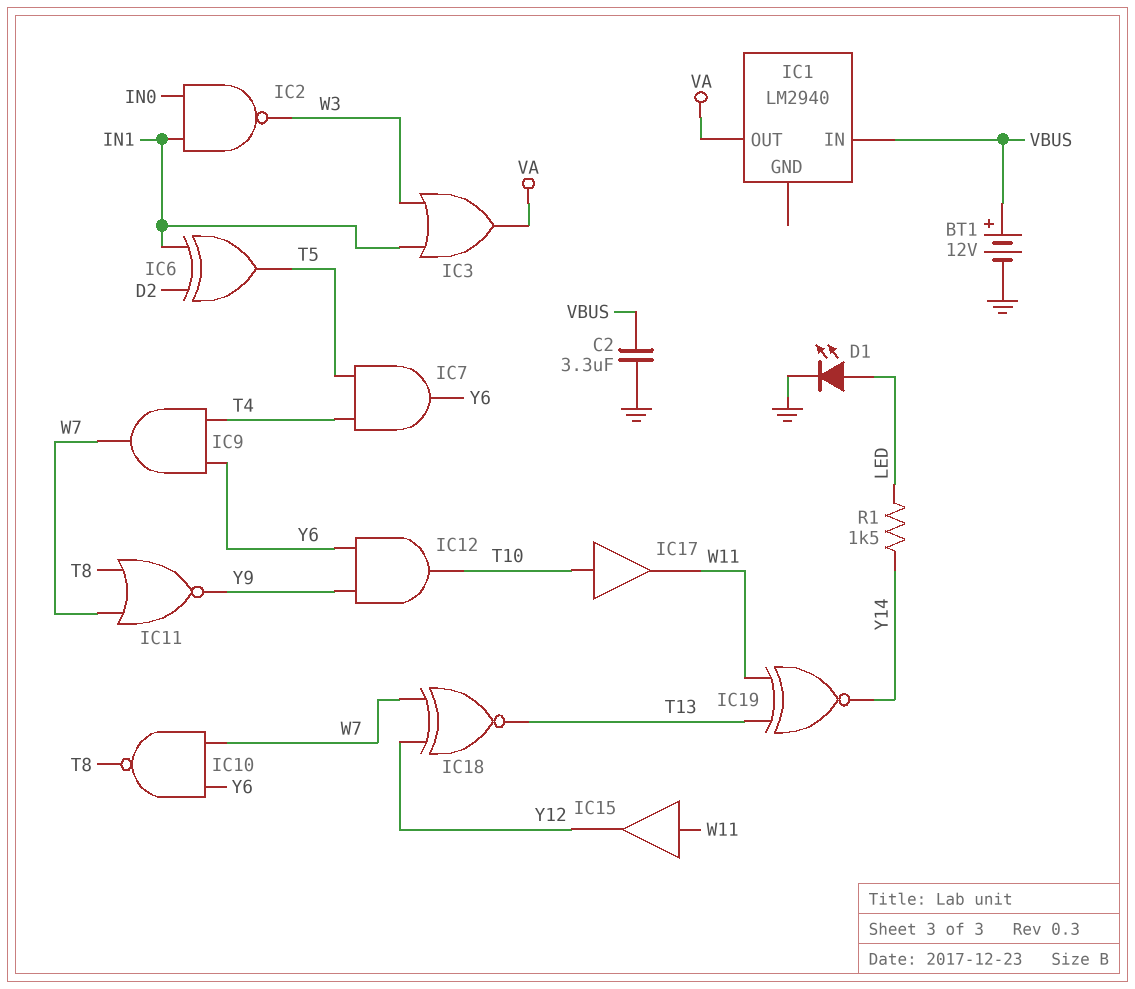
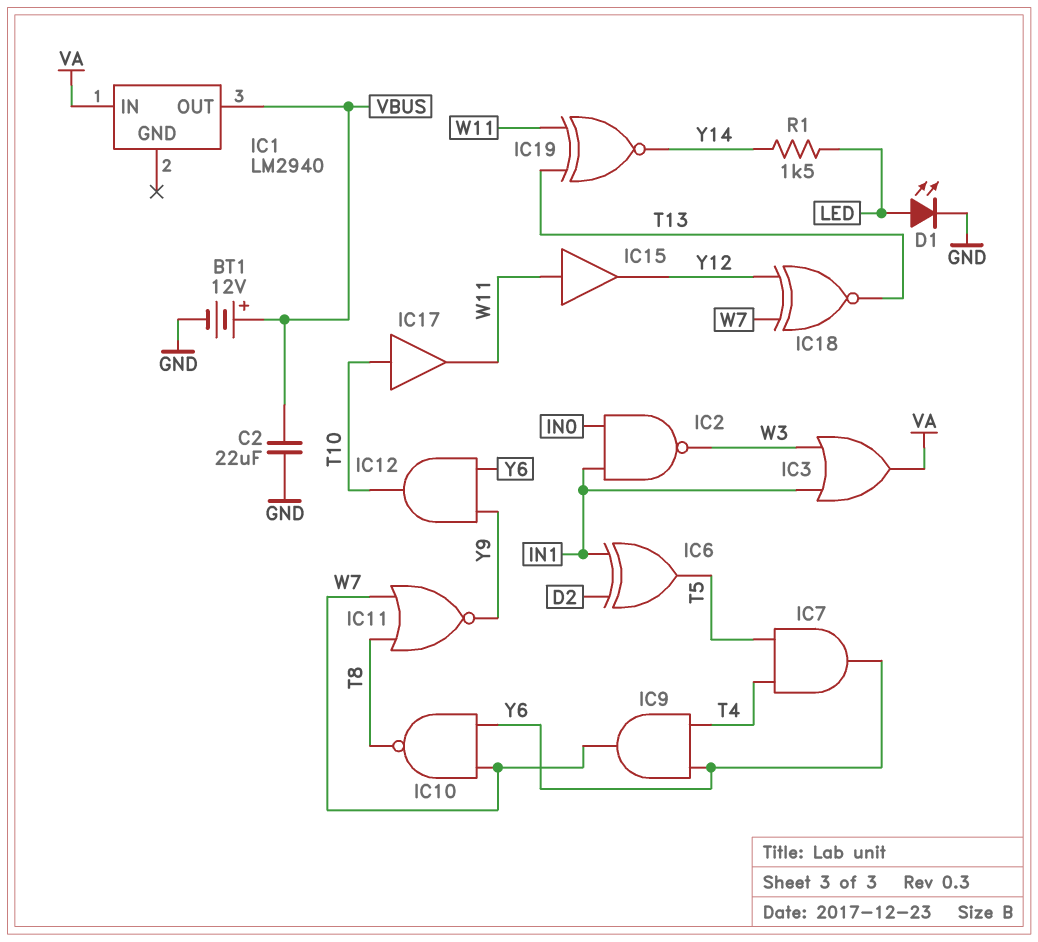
C2: 3.3uF (GND, VBUS) -> 22uF (GND, VBUS)
IC1 pin IN: VBUS -> VA
IC1 pin OUT: VA -> VBUS

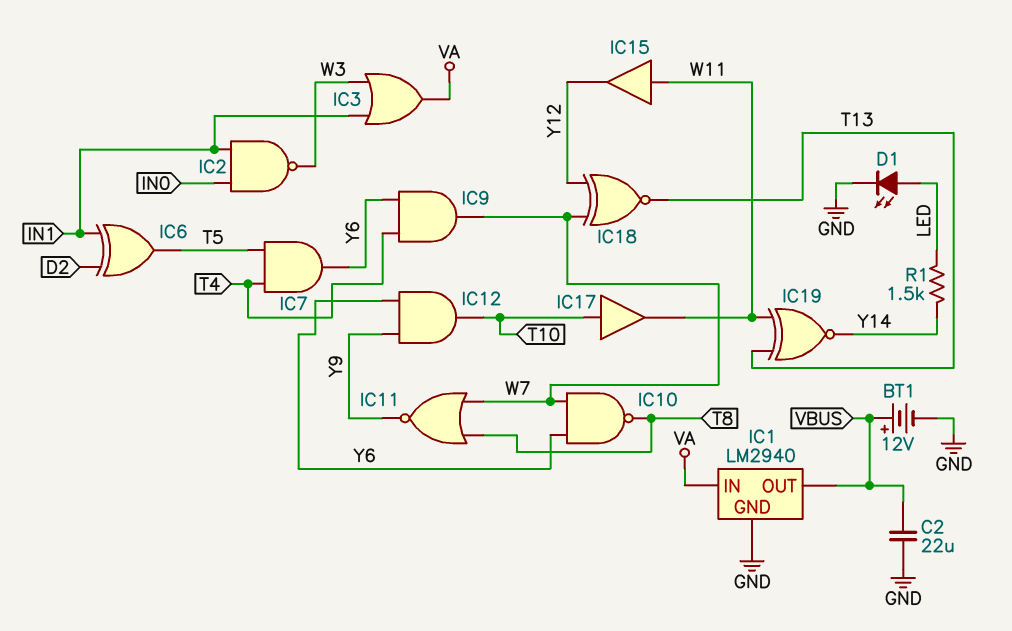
IC1 pin GND: none -> GND

